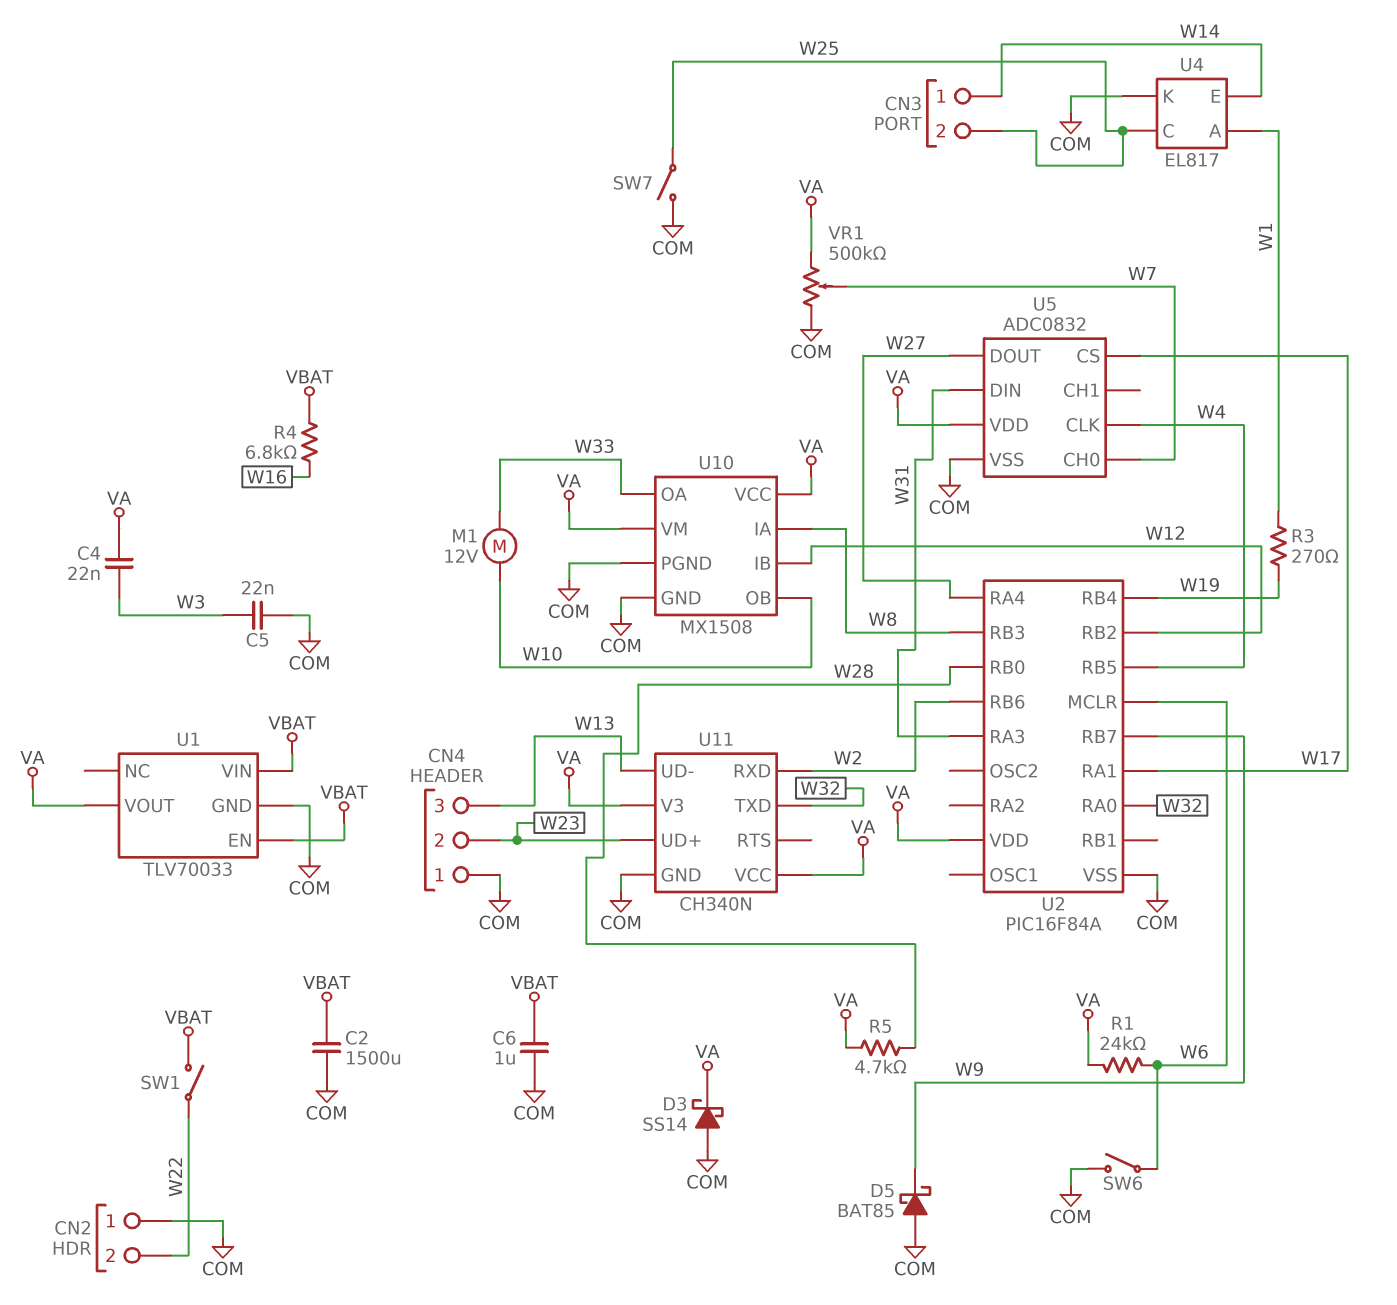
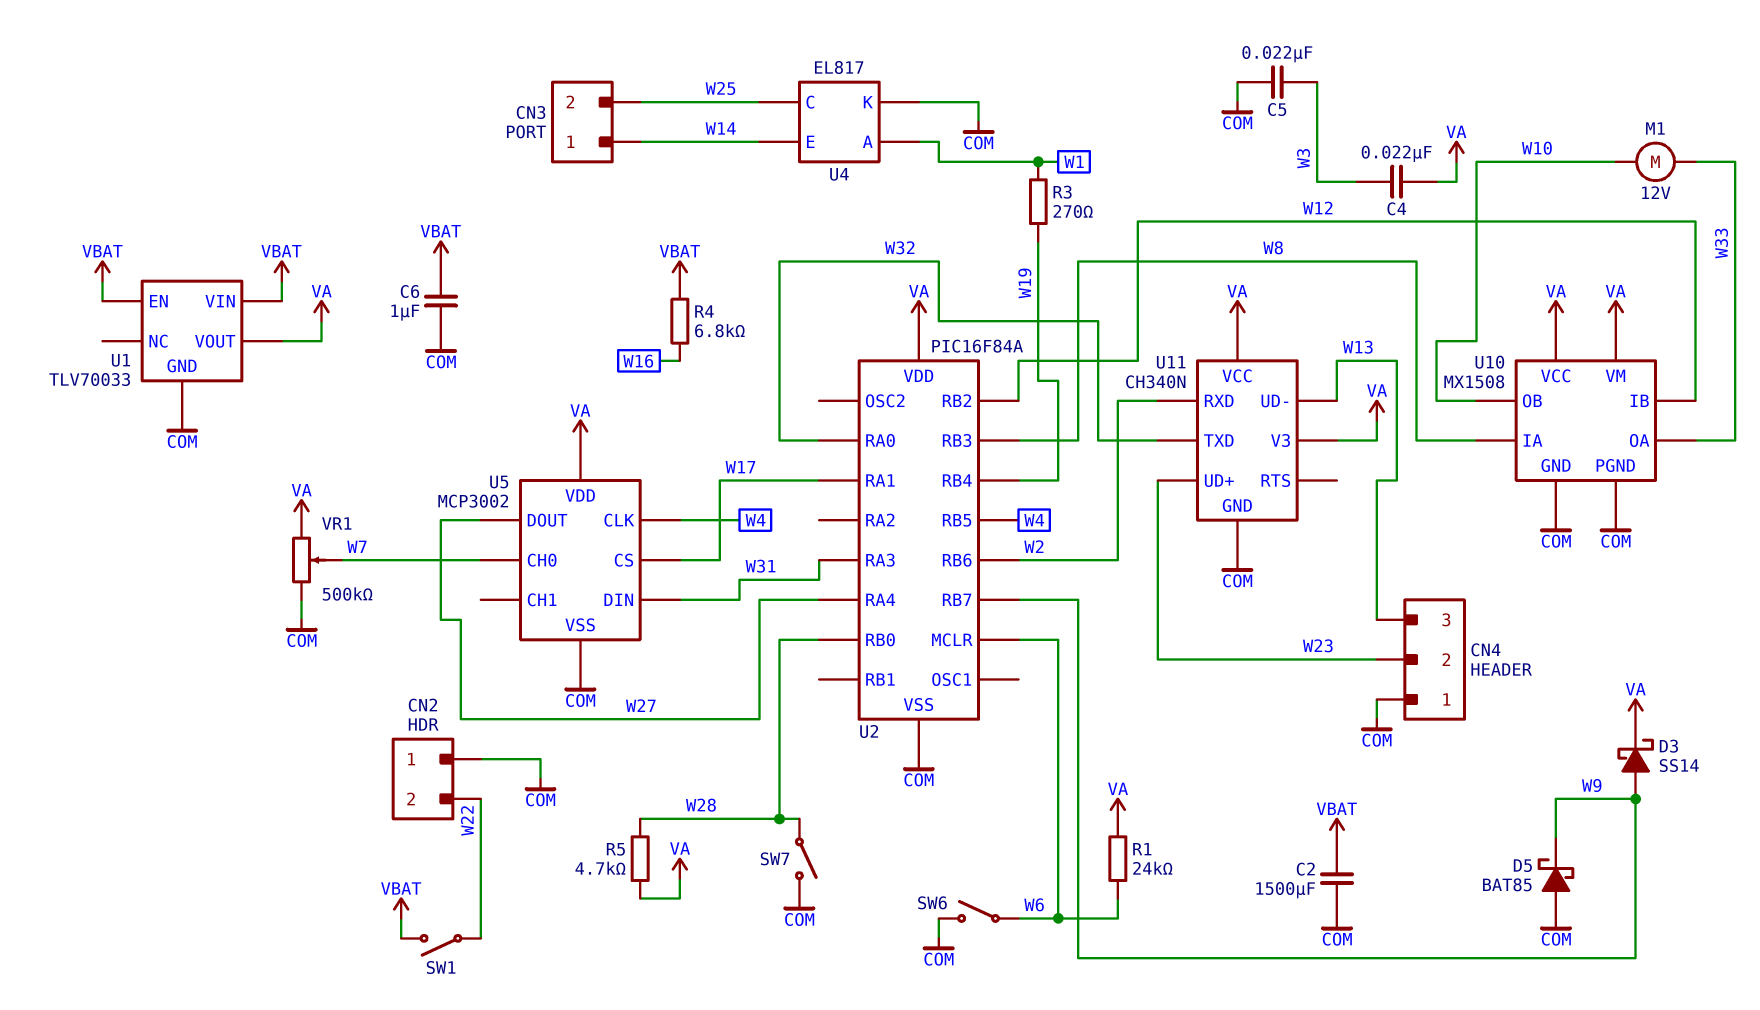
D3: schottky SS14 (A COM, K VA) -> schottky SS14 (A W9, K VA)
SW7: switch (COM, W25) -> switch (COM, W28)
U5: ADC0832 -> MCP3002

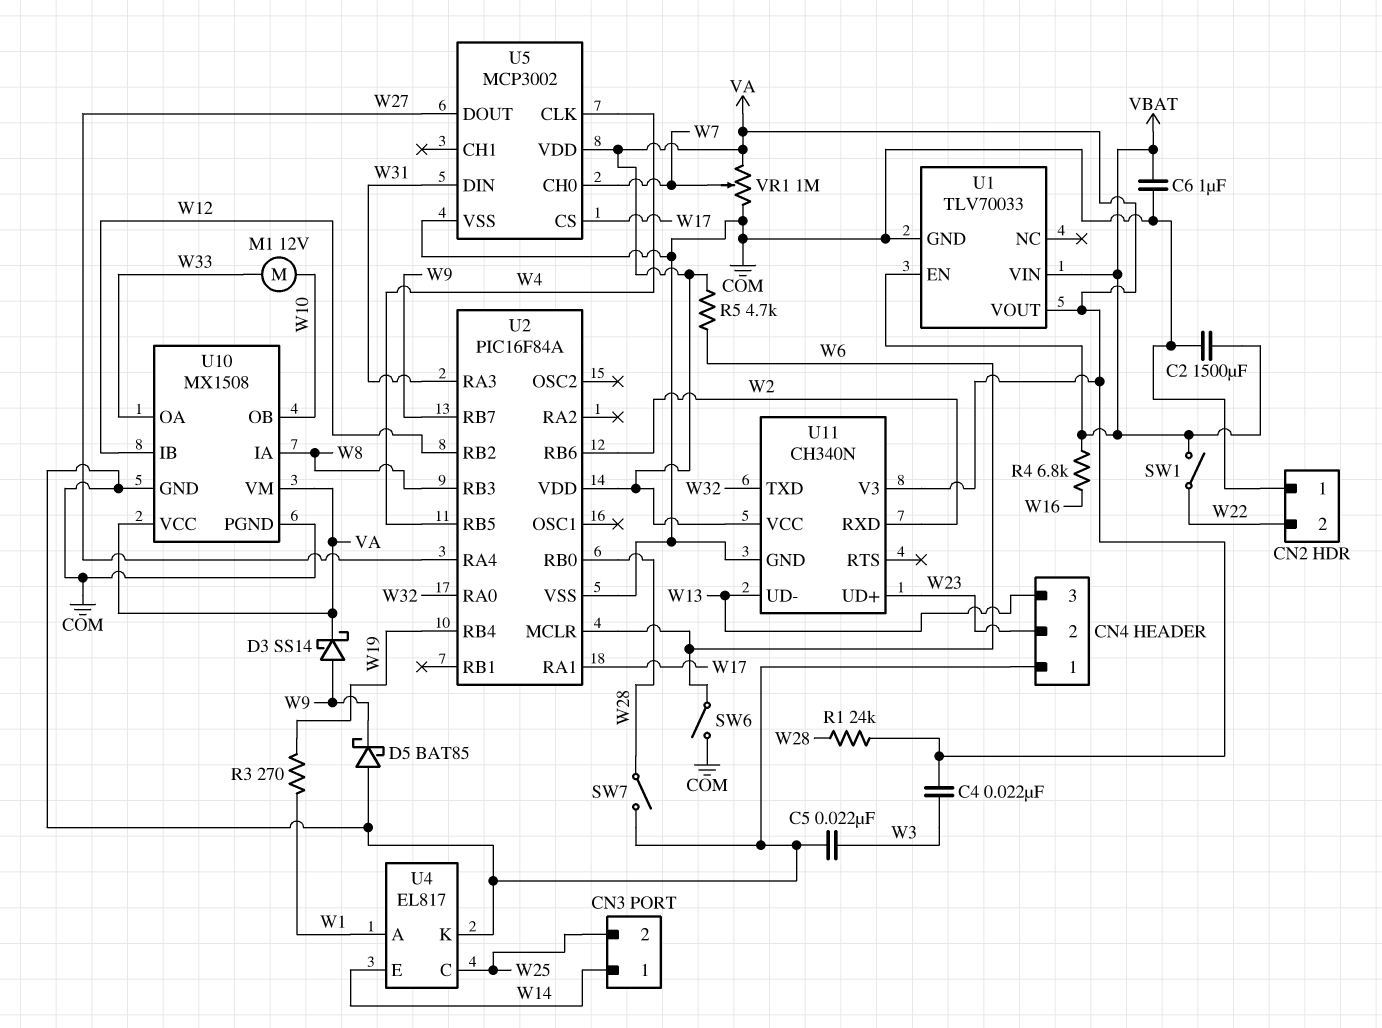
R1: 24k (VA, W6) -> 24k (VA, W28)
R5: 4.7k (VA, W28) -> 4.7k (VA, W6)
VR1: 500k (COM, VA, wiper W7) -> 1M (COM, VA, wiper W7)

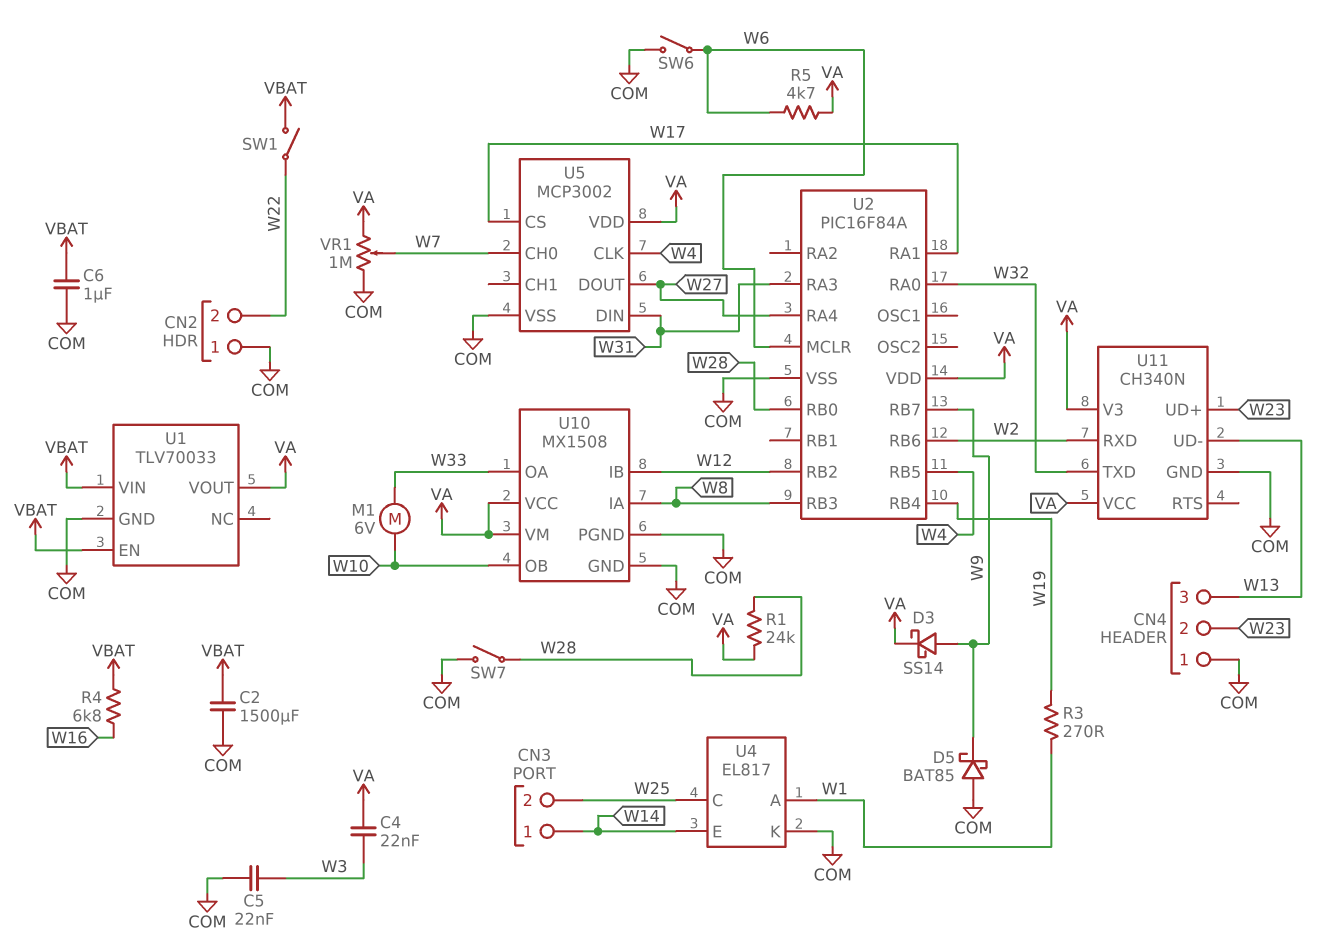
M1: motor 12V (W10, W33) -> motor 6V (W10, W33)

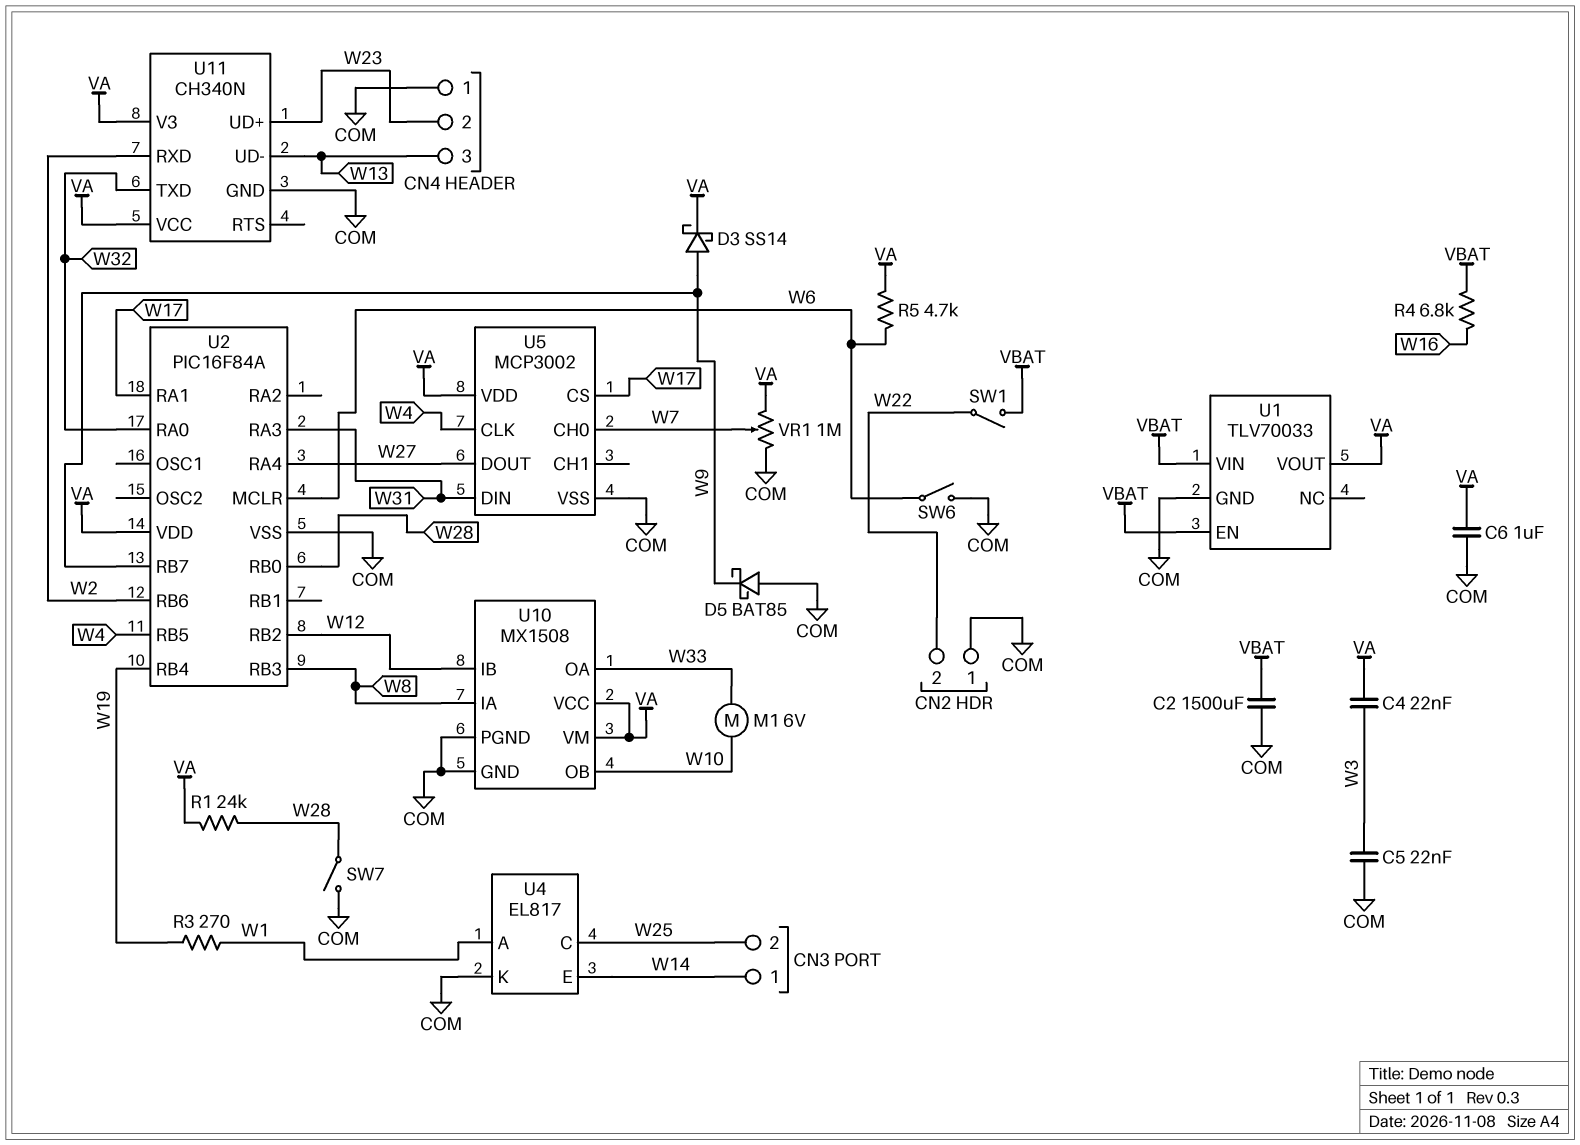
C6: 1uF (COM, VBAT) -> 1uF (COM, VA)

